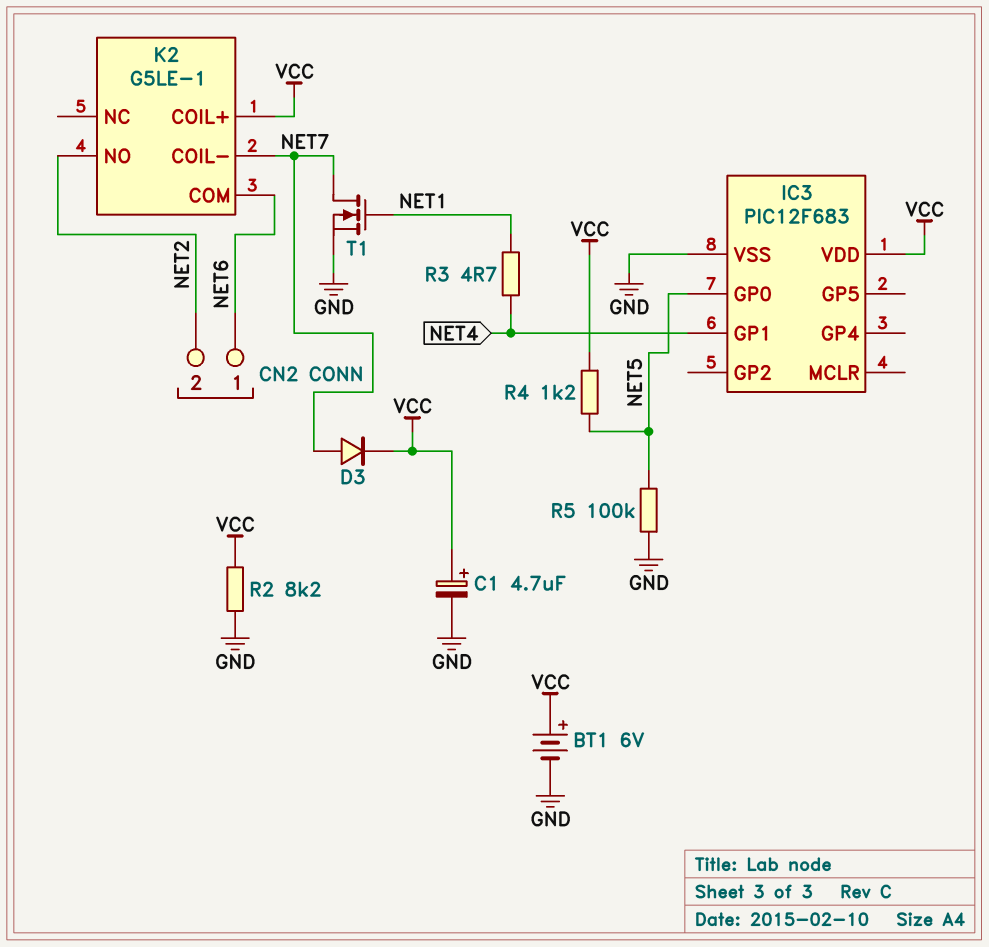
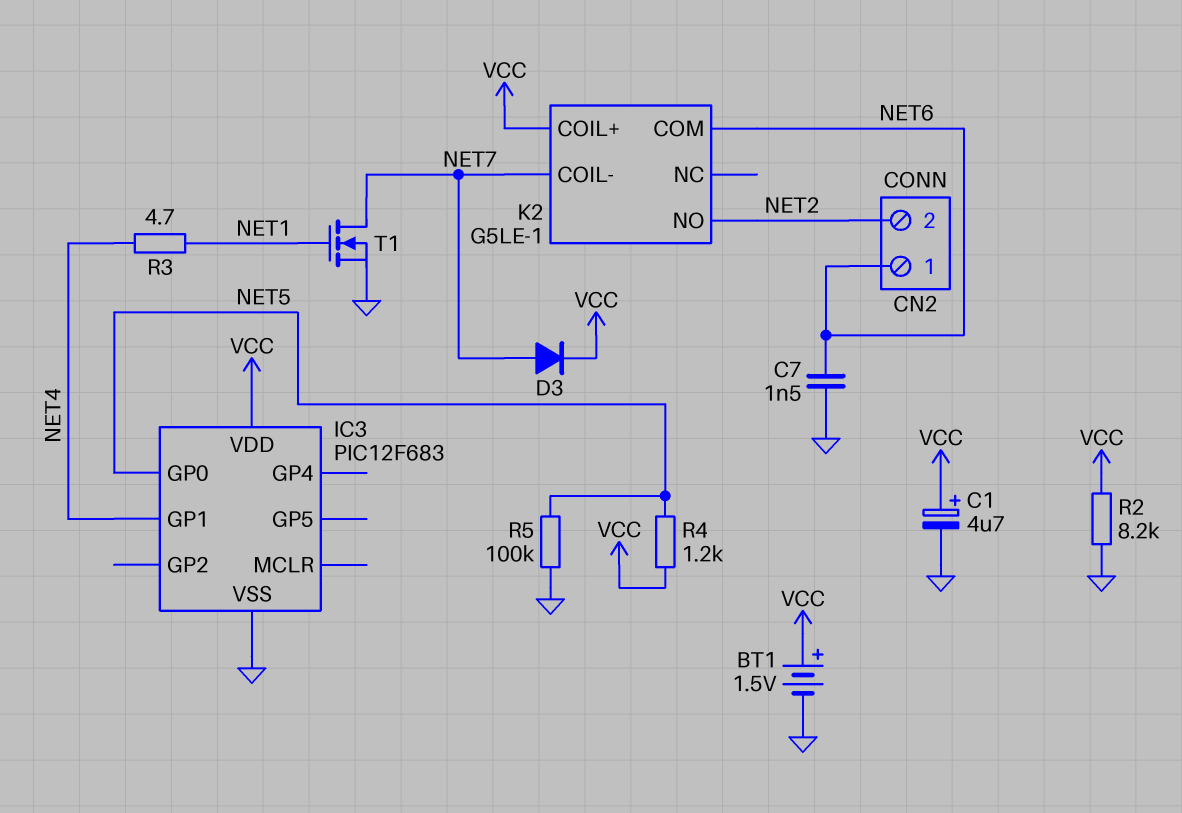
BT1: 6V (plus VCC, minus GND) -> 1.5V (plus VCC, minus GND)
C7: none -> 1.5nF (GND, NET6)

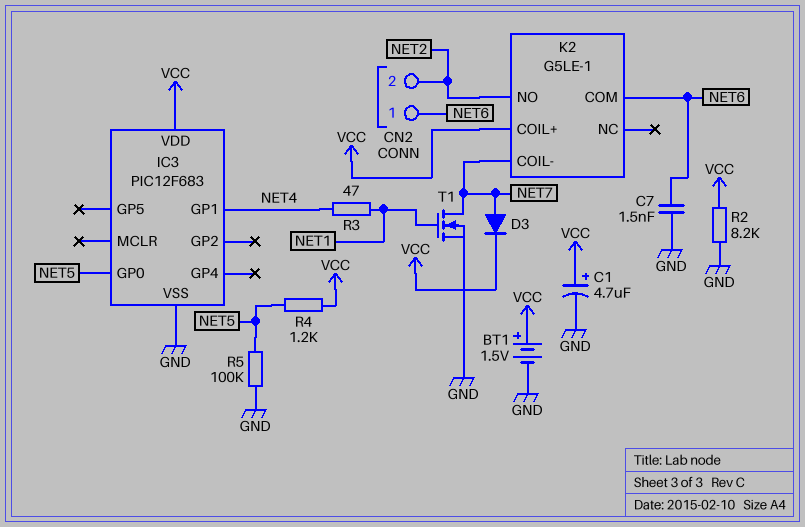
R3: 4.7 (NET1, NET4) -> 47 (NET1, NET4)

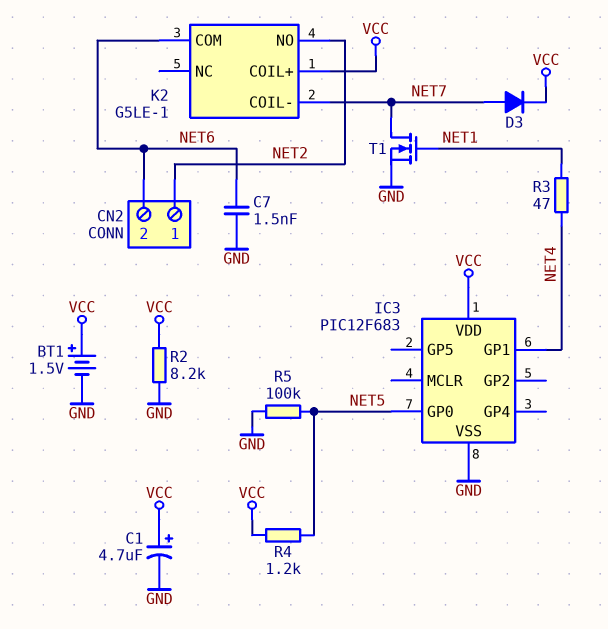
CN2 pin 1: NET6 -> NET2
CN2 pin 2: NET2 -> NET6

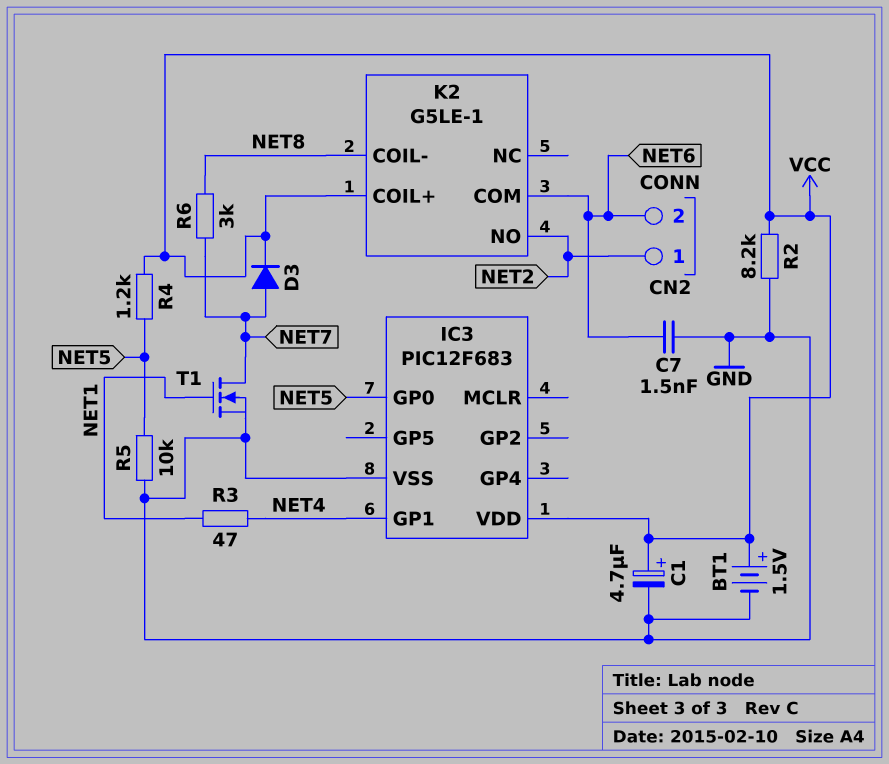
K2 pin COIL-: NET7 -> NET8
R5: 100k (GND, NET5) -> 10k (GND, NET5)
R6: none -> 3k (NET7, NET8)

